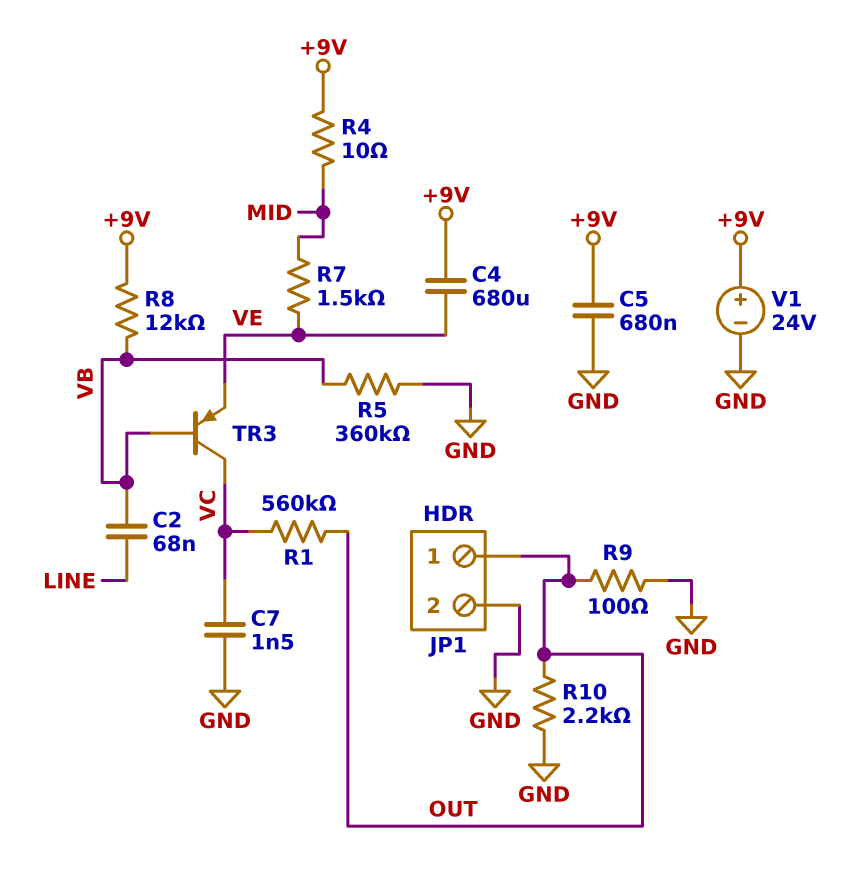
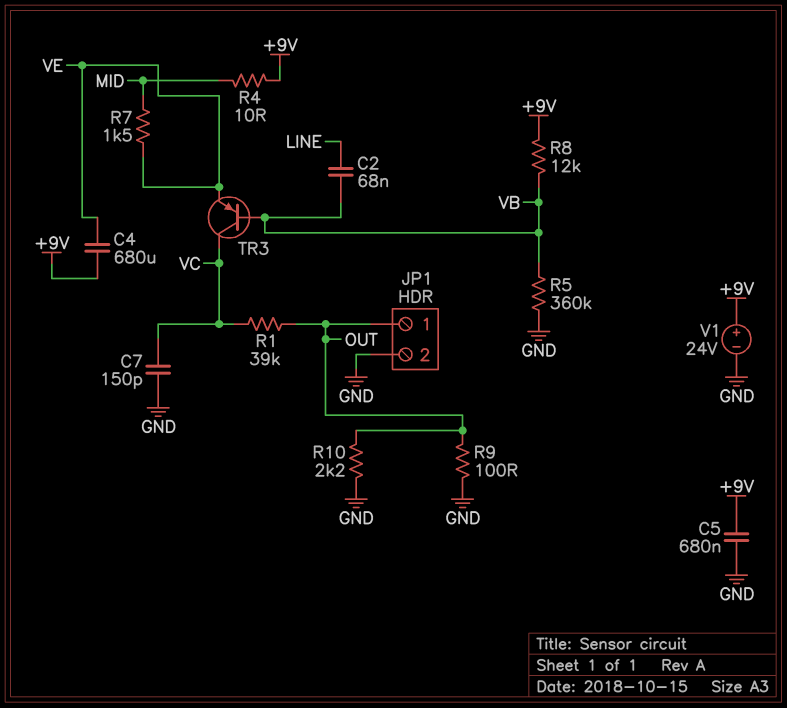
C7: 1.5nF (GND, VC) -> 150pF (GND, VC)
R1: 560k (OUT, VC) -> 39k (OUT, VC)

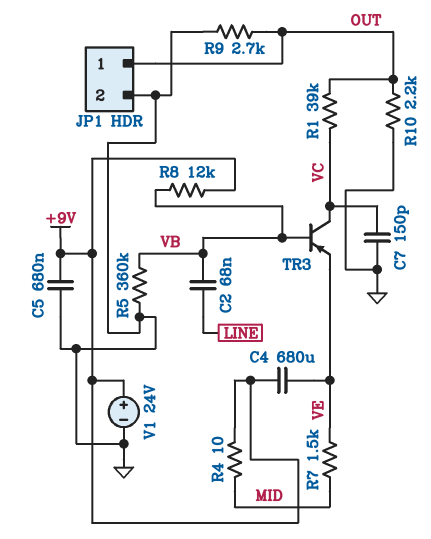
R9: 100 (GND, OUT) -> 2.7k (GND, OUT)

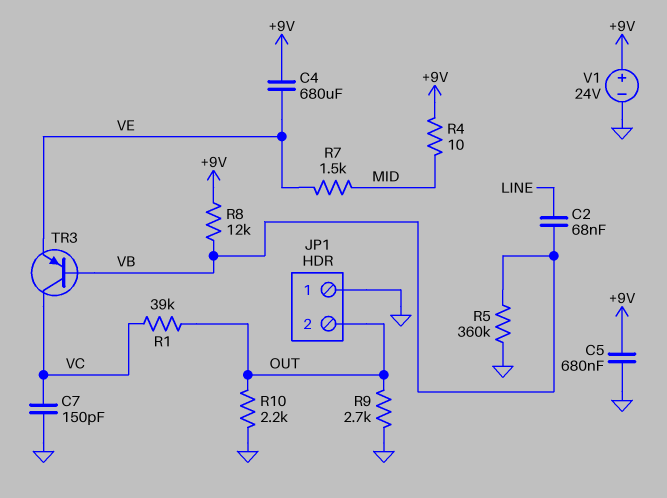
JP1 pin 1: OUT -> GND
JP1 pin 2: GND -> OUT

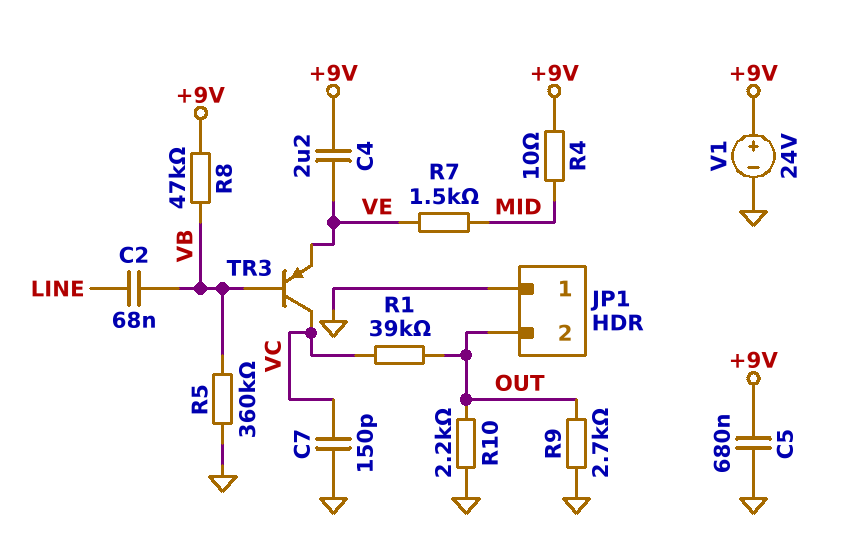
C4: 680uF (+9V, VE) -> 2.2uF (+9V, VE)
R8: 12k (+9V, VB) -> 47k (+9V, VB)

